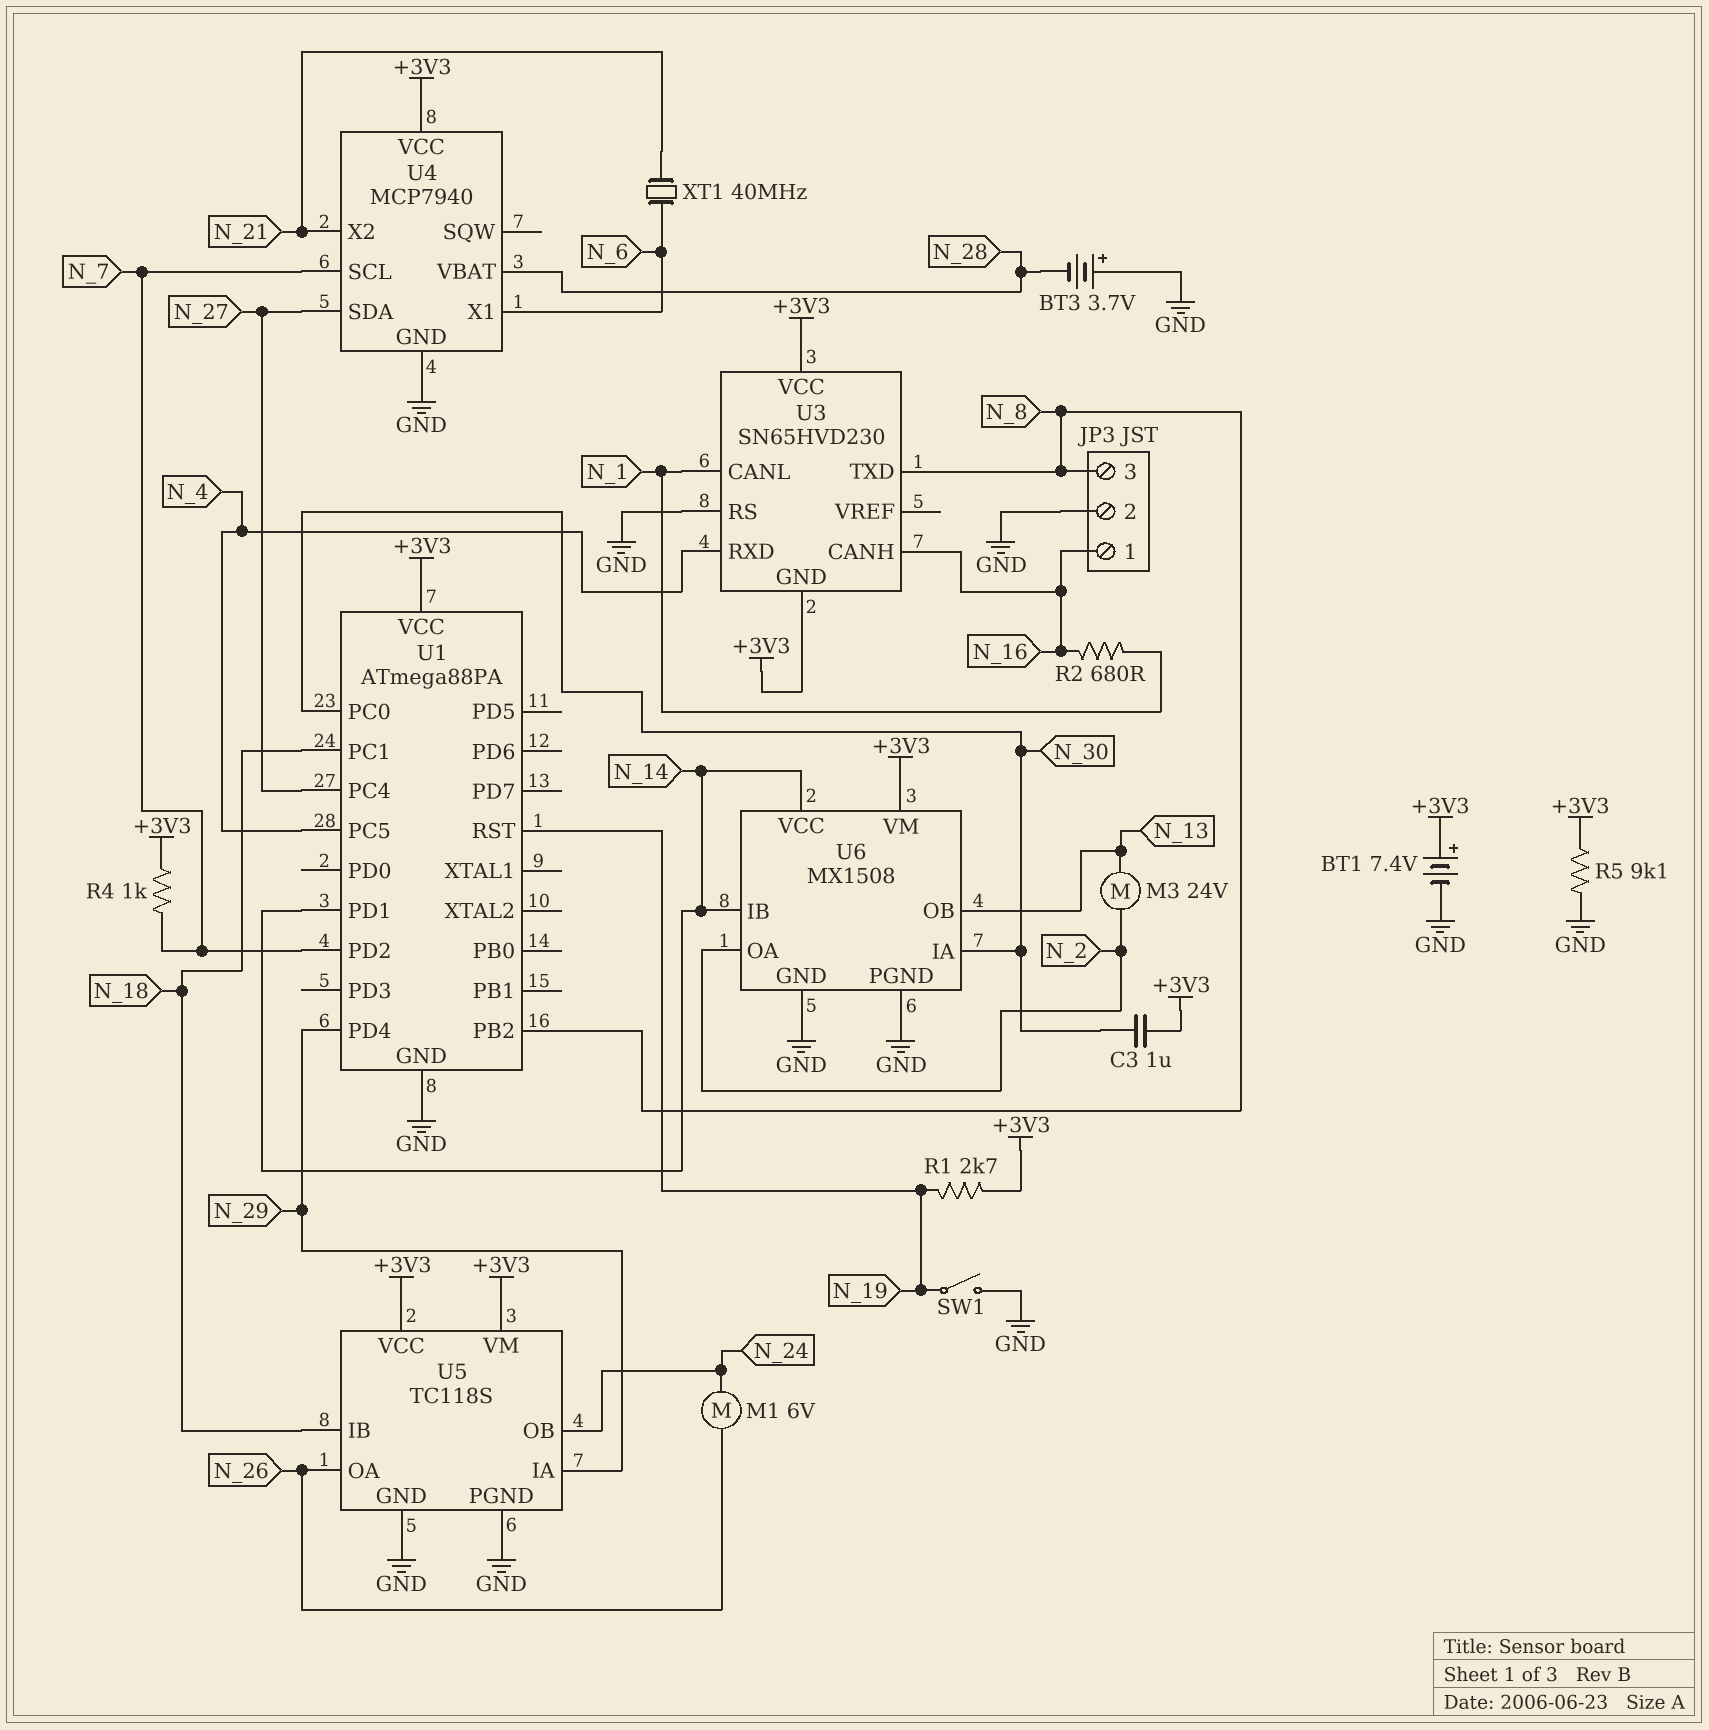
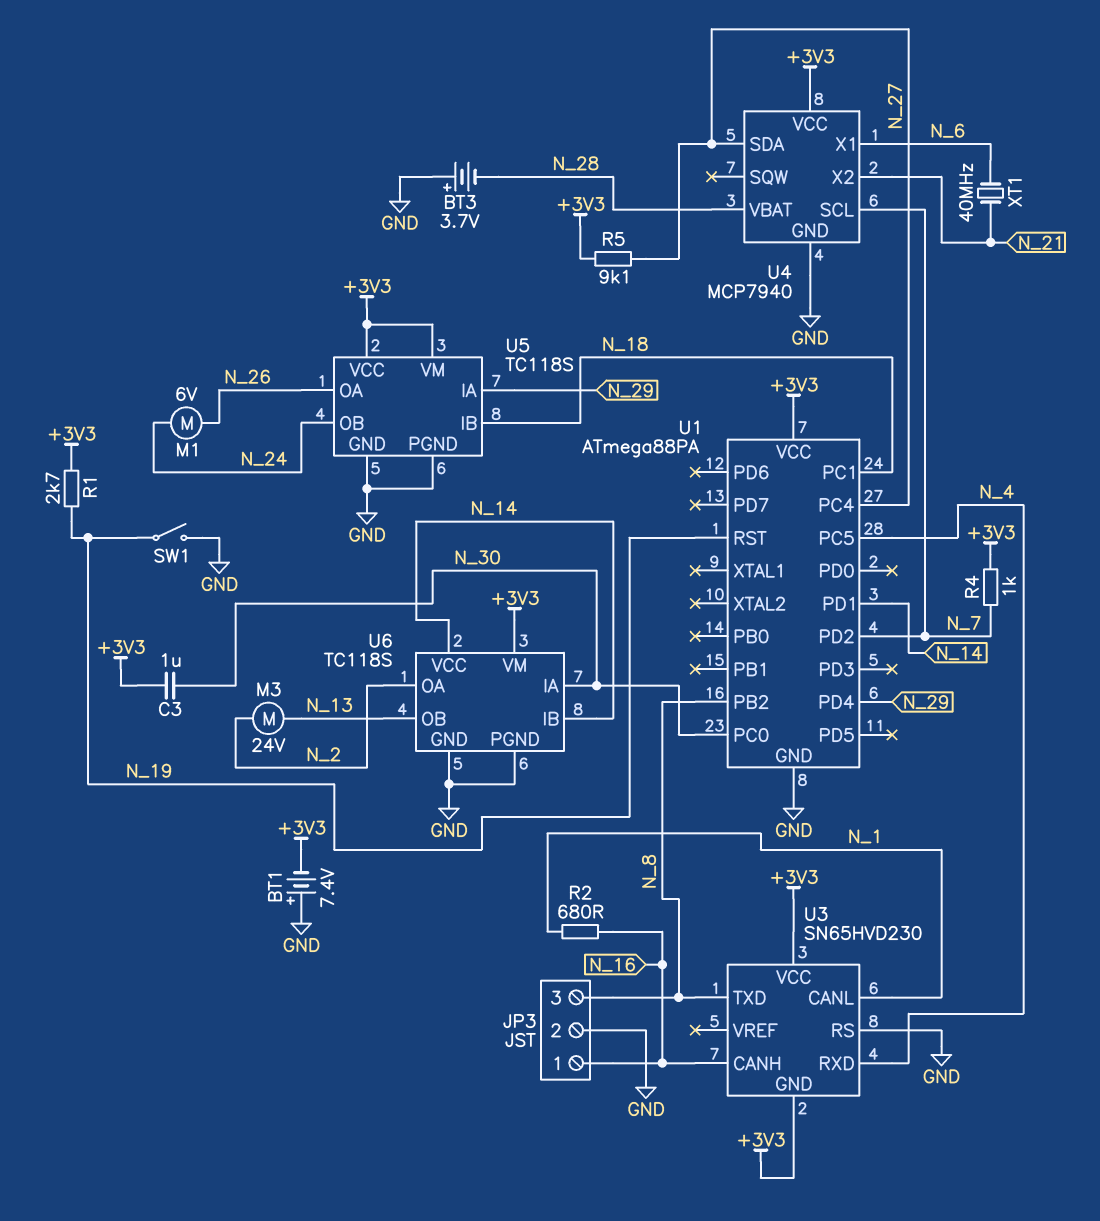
BT1: 7.4V (plus +3V3, minus GND) -> 7.4V (plus GND, minus +3V3)
R5: 9.1k (+3V3, GND) -> 9.1k (+3V3, N_27)
U6: MX1508 -> TC118S

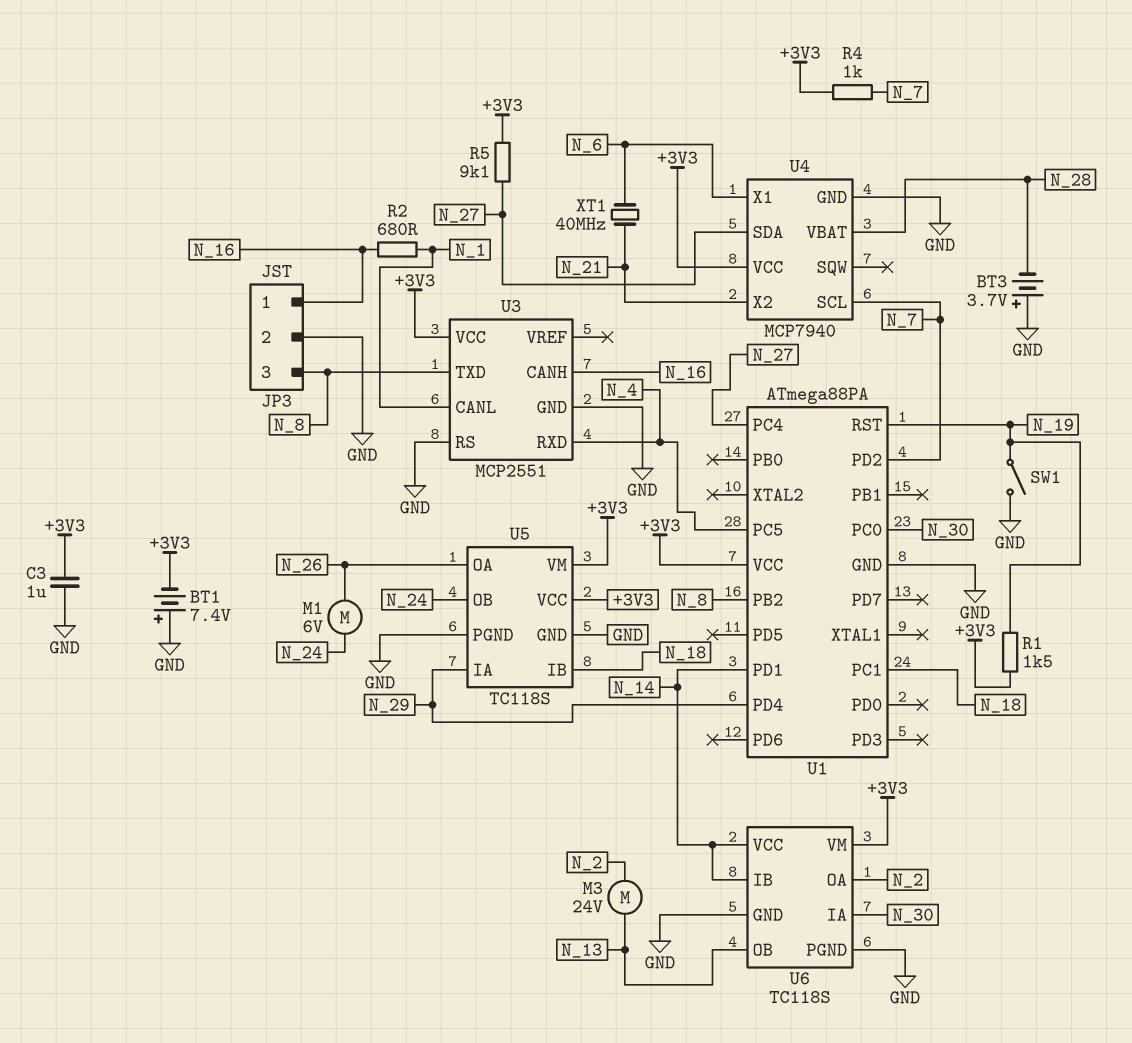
C3: 1uF (+3V3, N_30) -> 1uF (+3V3, GND)
R1: 2.7k (+3V3, N_19) -> 1.5k (+3V3, N_19)
U3: SN65HVD230 -> MCP2551
U3 pin GND: +3V3 -> GND

